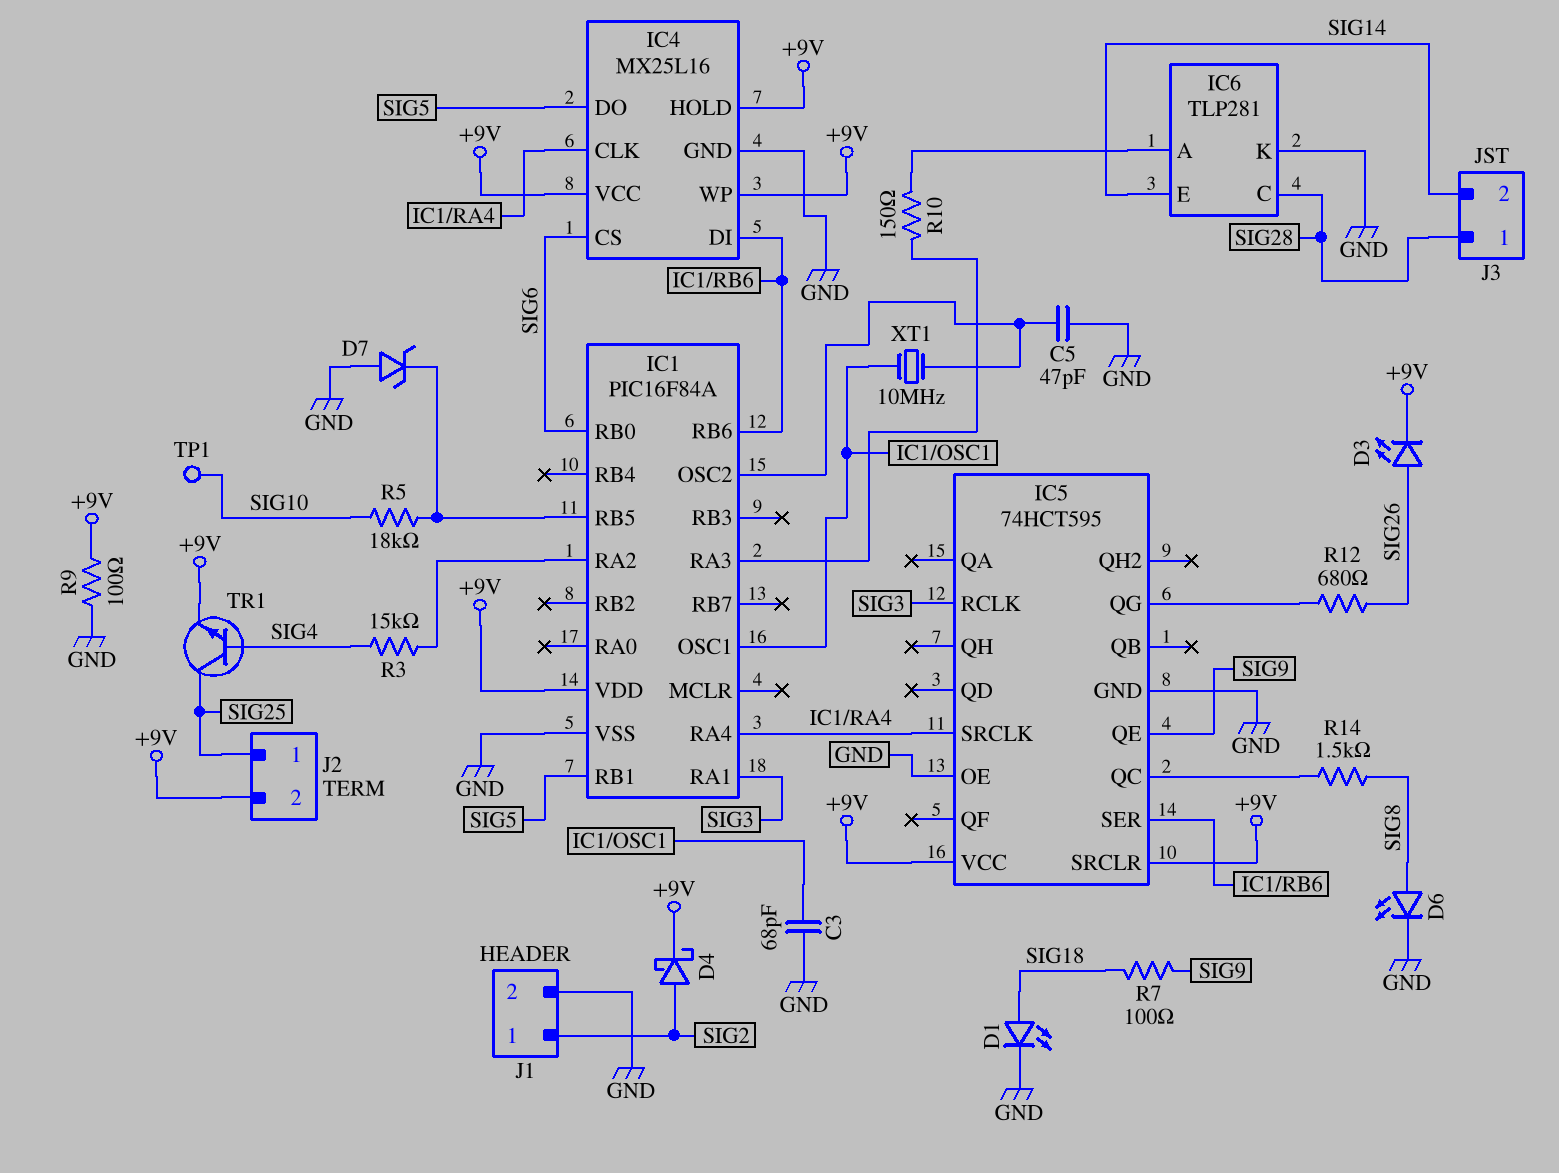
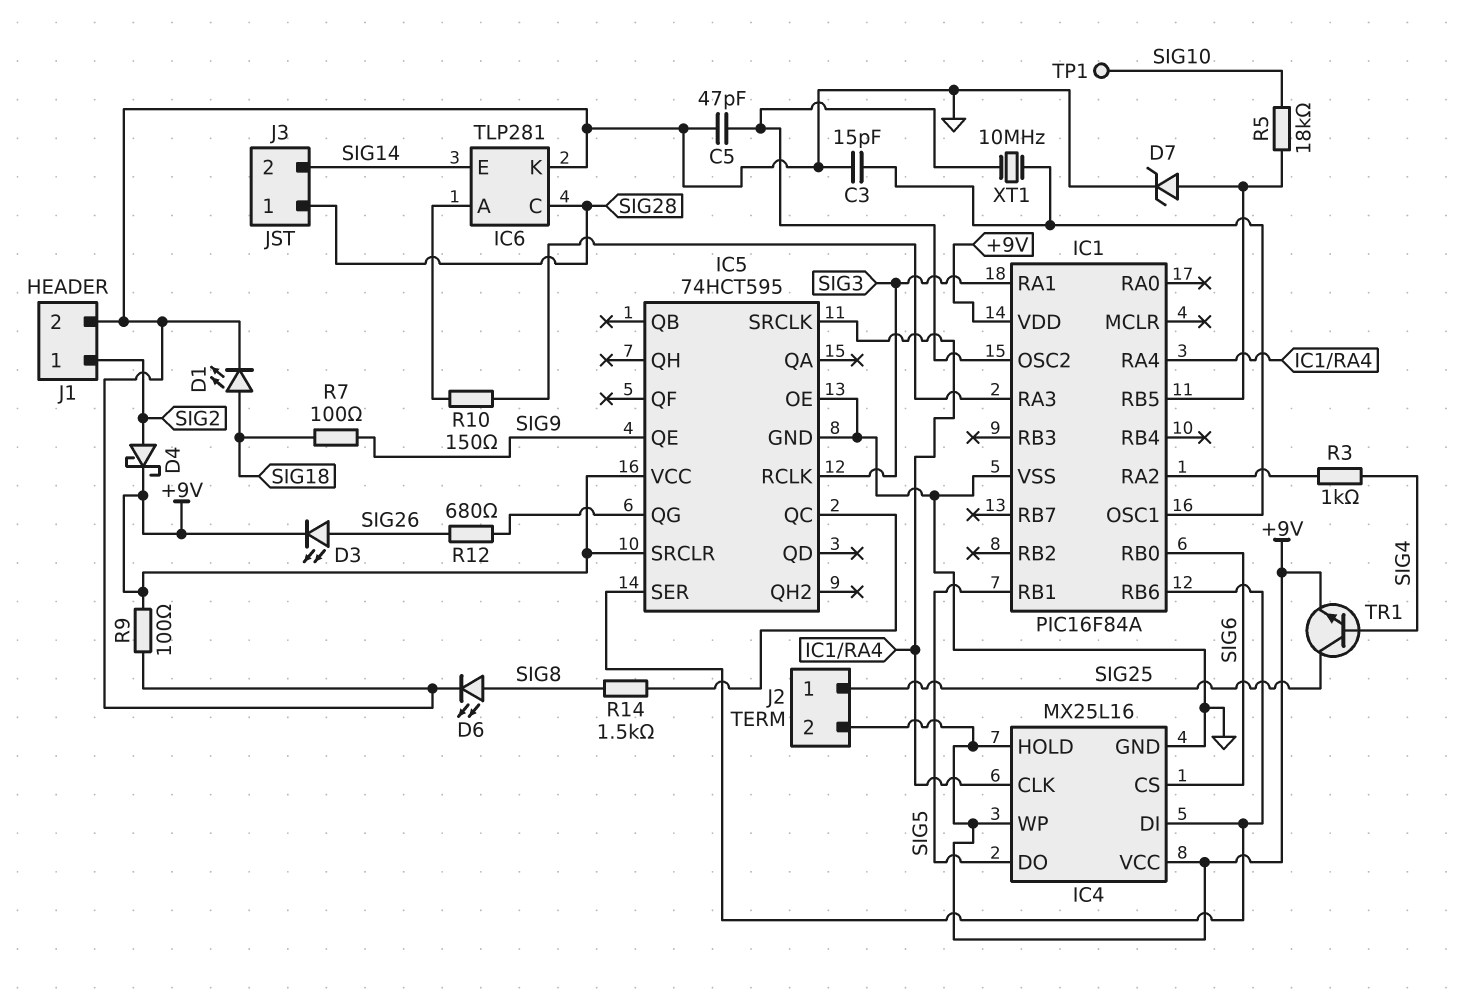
C3: 68pF (GND, IC1/OSC1) -> 15pF (GND, IC1/OSC1)
D7: zener (A GND, K IC1/RB5) -> zener (A IC1/RB5, K GND)
R3: 15k (IC1/RA2, SIG4) -> 1k (IC1/RA2, SIG4)

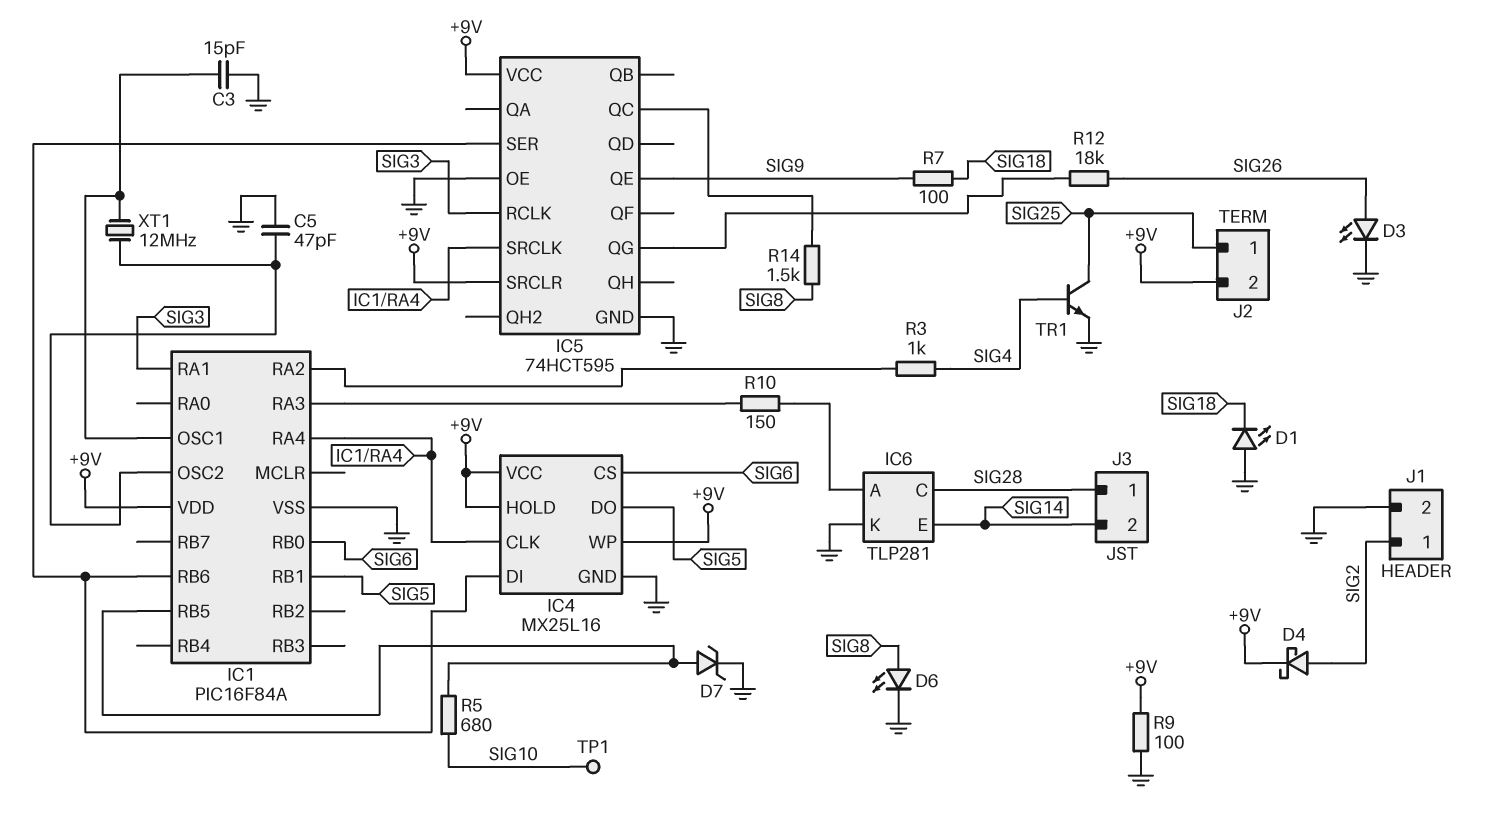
D1: LED (A SIG18, K GND) -> LED (A GND, K SIG18)
D3: LED (A SIG26, K +9V) -> LED (A SIG26, K GND)
R5: 18k (IC1/RB5, SIG10) -> 680 (IC1/RB5, SIG10)
R12: 680 (IC5/QG, SIG26) -> 18k (IC5/QG, SIG26)
TR1: NPN (B SIG4, C SIG25, E +9V) -> NPN (B SIG4, C SIG25, E GND)
XT1: 10MHz (IC1/OSC1, IC1/OSC2) -> 12MHz (IC1/OSC1, IC1/OSC2)

